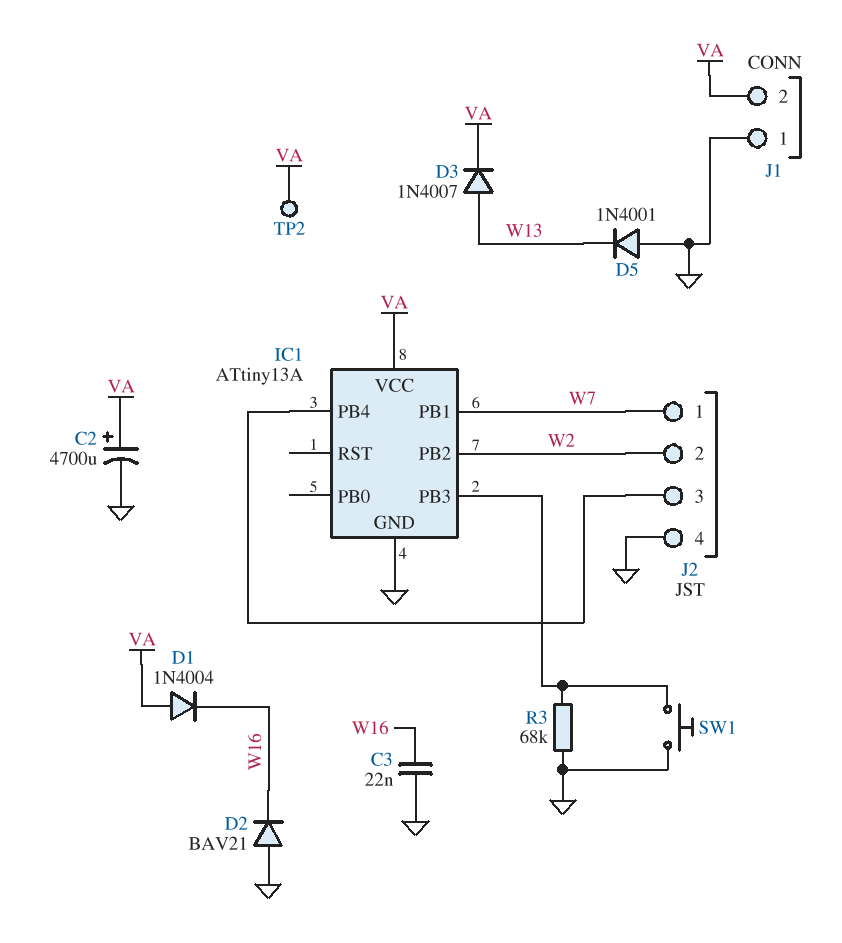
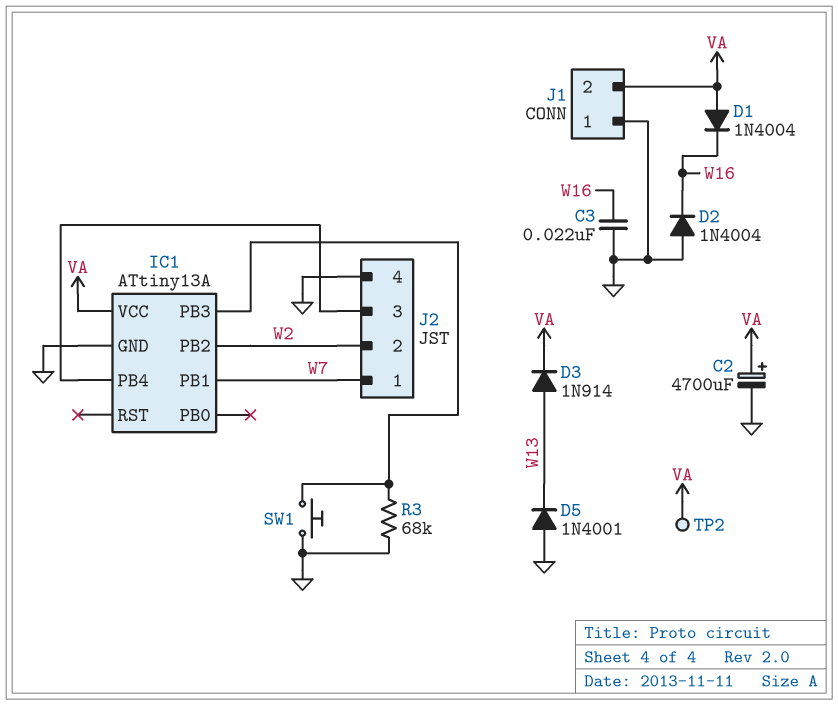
D2: diode BAV21 (A GND, K W16) -> diode 1N4004 (A GND, K W16)
D3: diode 1N4007 (A W13, K VA) -> diode 1N914 (A W13, K VA)

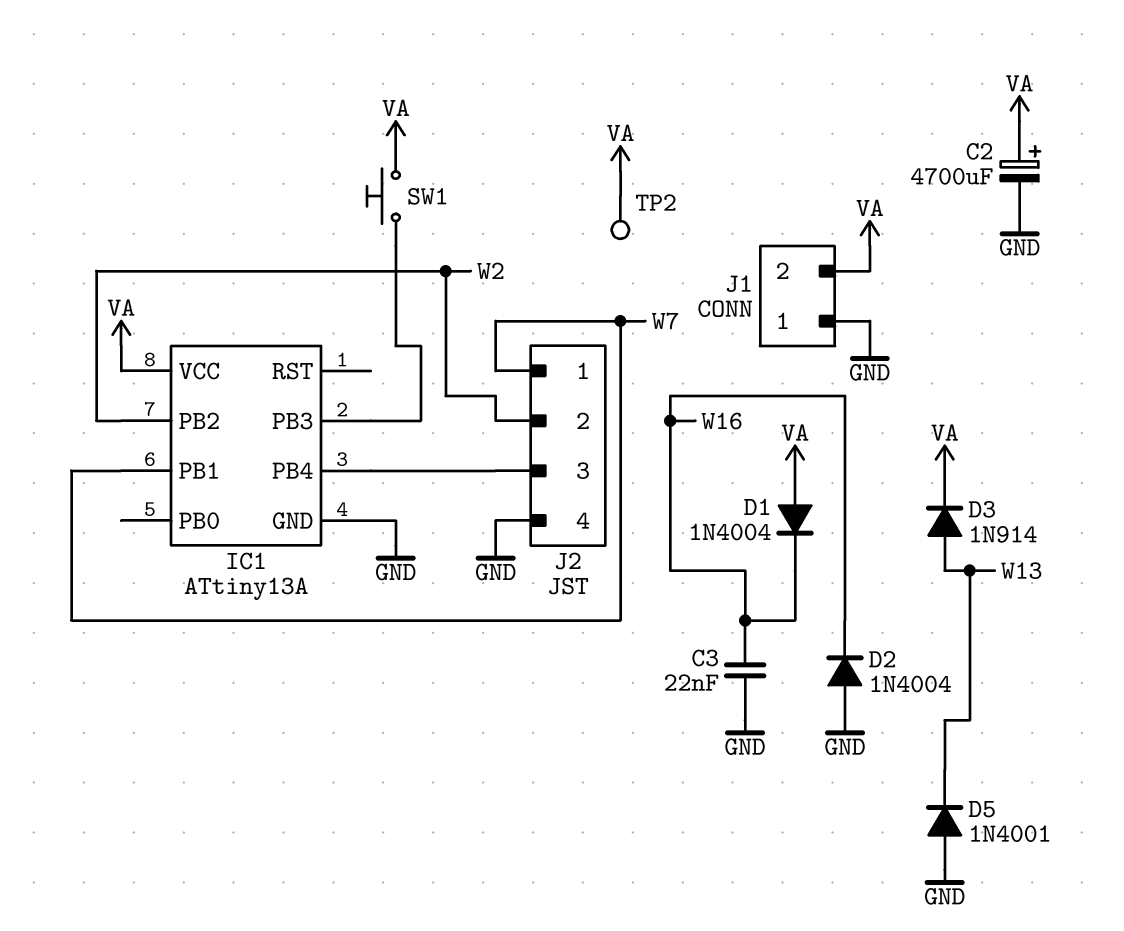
R3: 68k (GND, IC1/PB3) -> none
SW1: button (GND, IC1/PB3) -> button (IC1/PB3, VA)

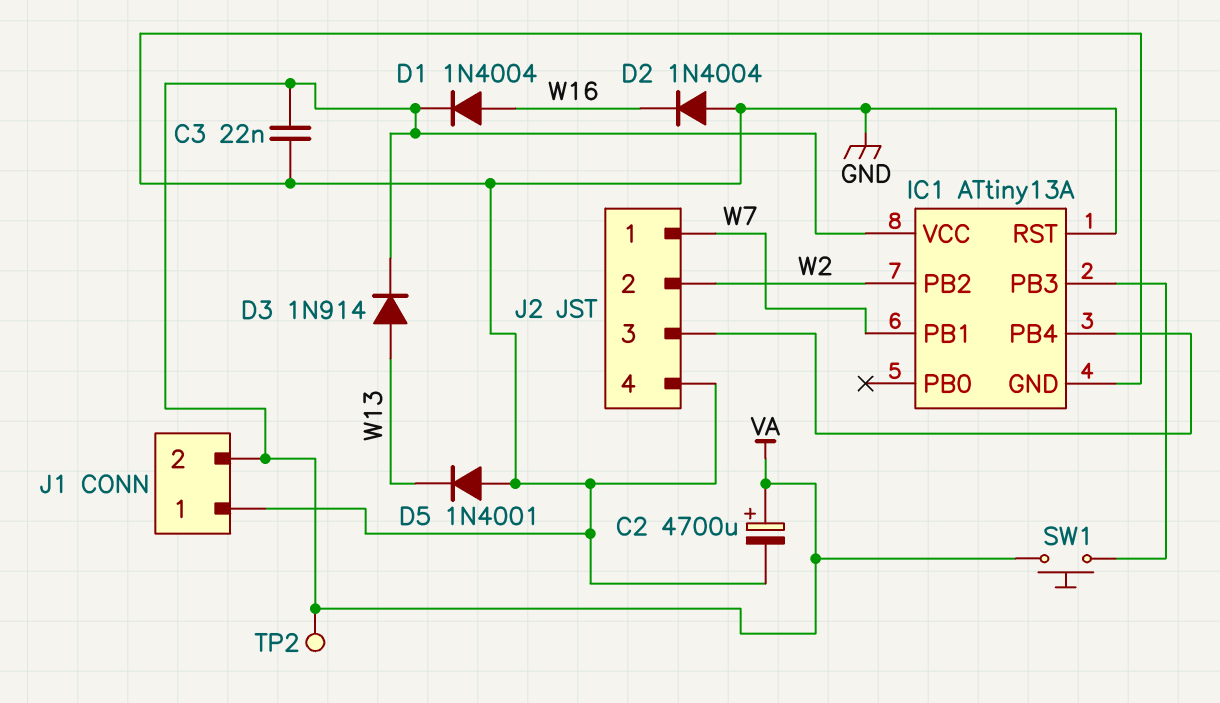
C3: 22nF (GND, W16) -> 22nF (GND, VA)
D1: diode 1N4004 (A VA, K W16) -> diode 1N4004 (A W16, K VA)
IC1 pin RST: none -> GND

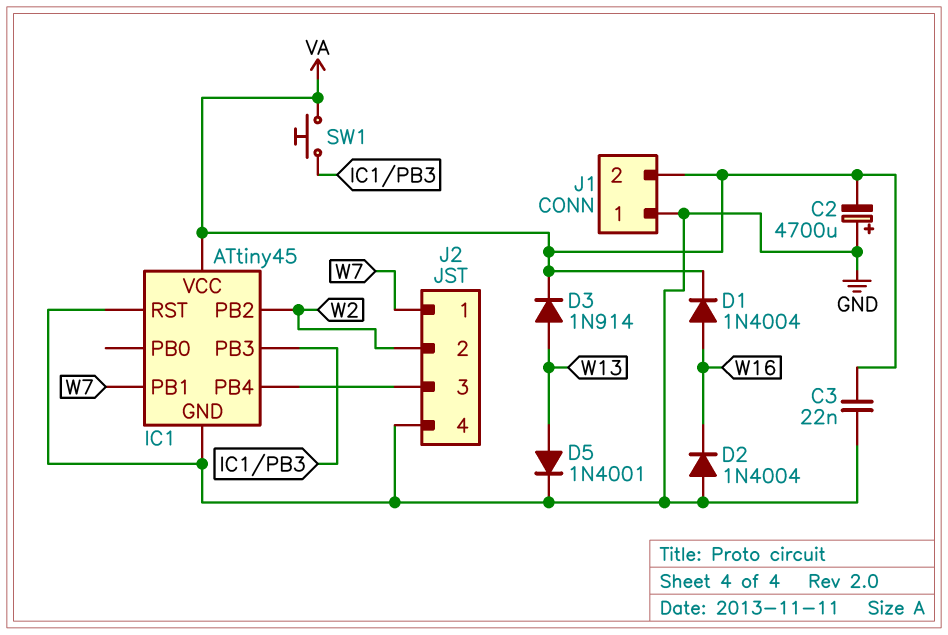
C2: 4700uF (plus VA, minus GND) -> 4700uF (plus GND, minus VA)
D5: diode 1N4001 (A GND, K W13) -> diode 1N4001 (A W13, K GND)
IC1: ATtiny13A -> ATtiny45
TP2: test point (VA) -> none

